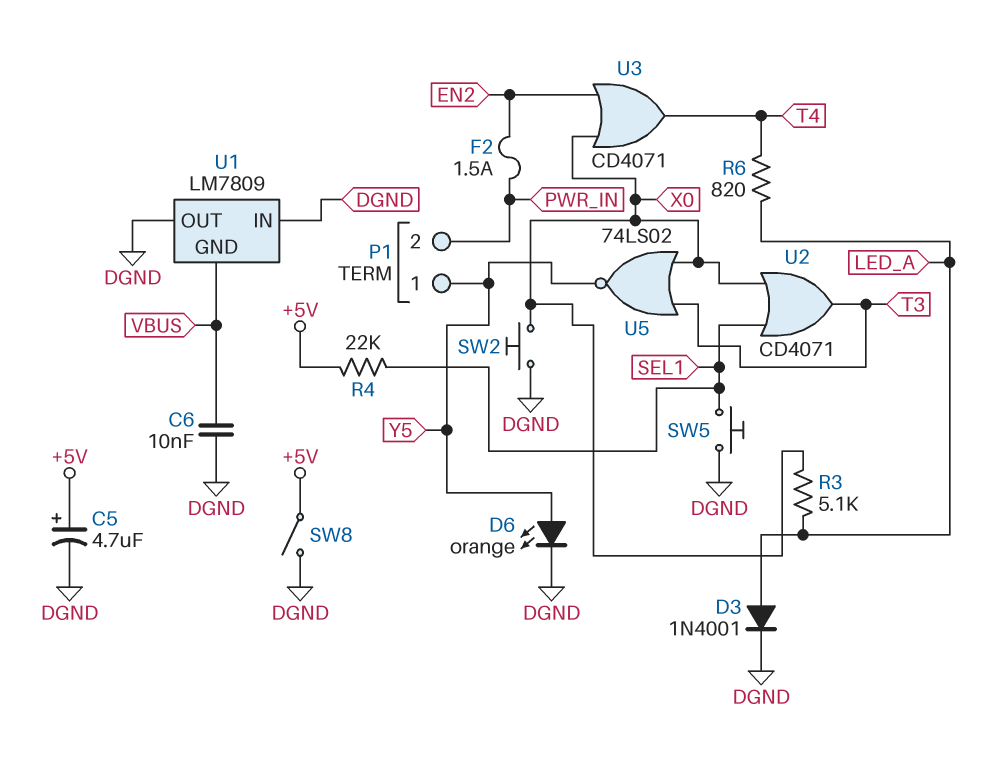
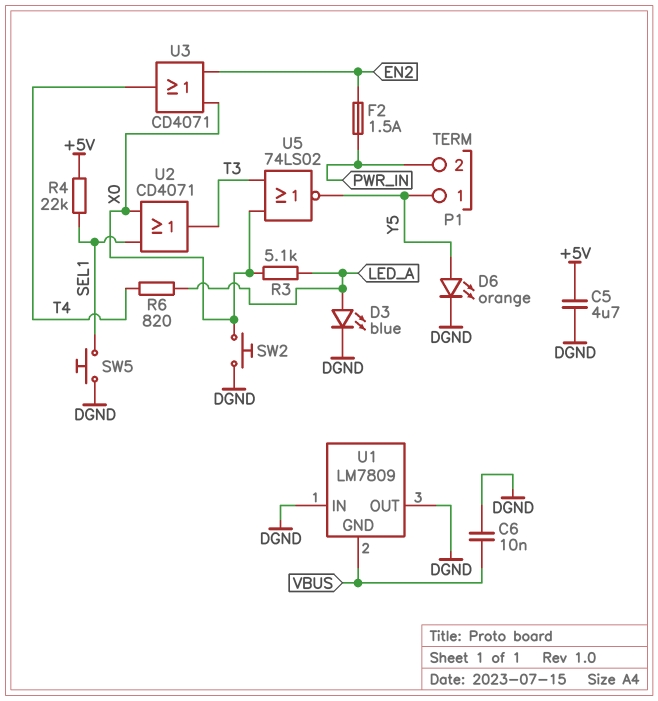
C5: 4.7uF (plus +5V, minus DGND) -> 4.7uF (+5V, DGND)
D3: diode 1N4001 (A LED_A, K DGND) -> LED blue (A LED_A, K DGND)
SW8: switch (+5V, DGND) -> none

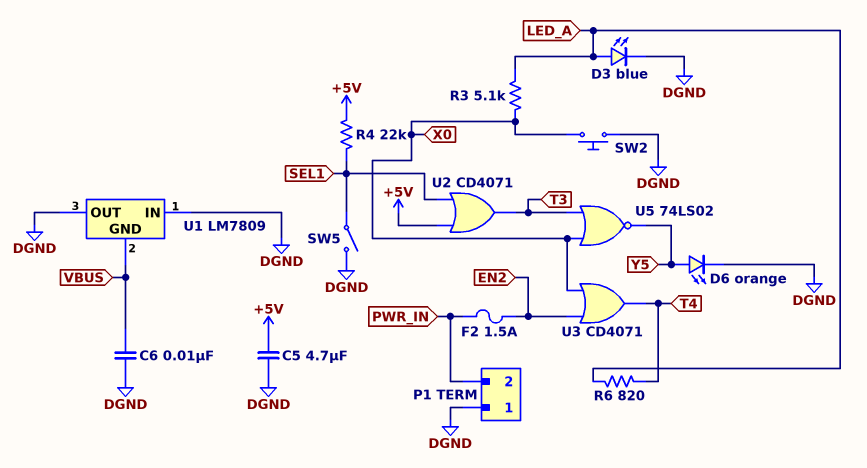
P1 pin 1: Y5 -> DGND
SW5: button (DGND, SEL1) -> switch (DGND, SEL1)
U2: OR CD4071 (in SEL1, in X0, out T3) -> OR CD4071 (in +5V, in SEL1, out T3)

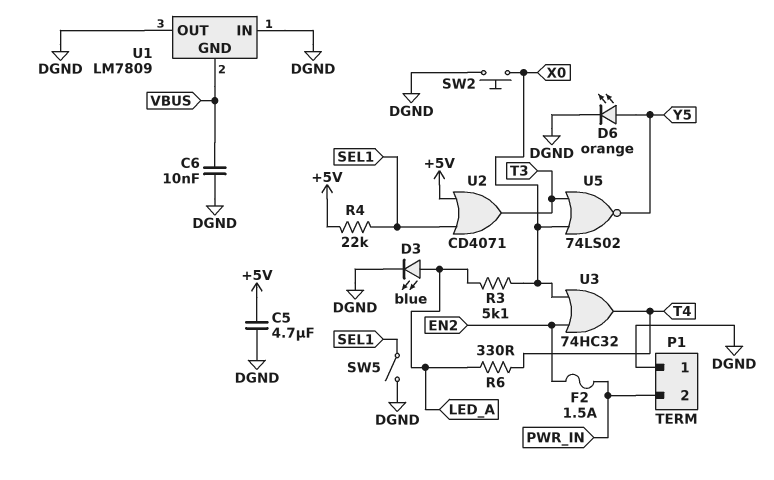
R6: 820 (LED_A, T4) -> 330 (LED_A, T4)
U3: OR CD4071 (in EN2, in X0, out T4) -> OR 74HC32 (in EN2, in X0, out T4)

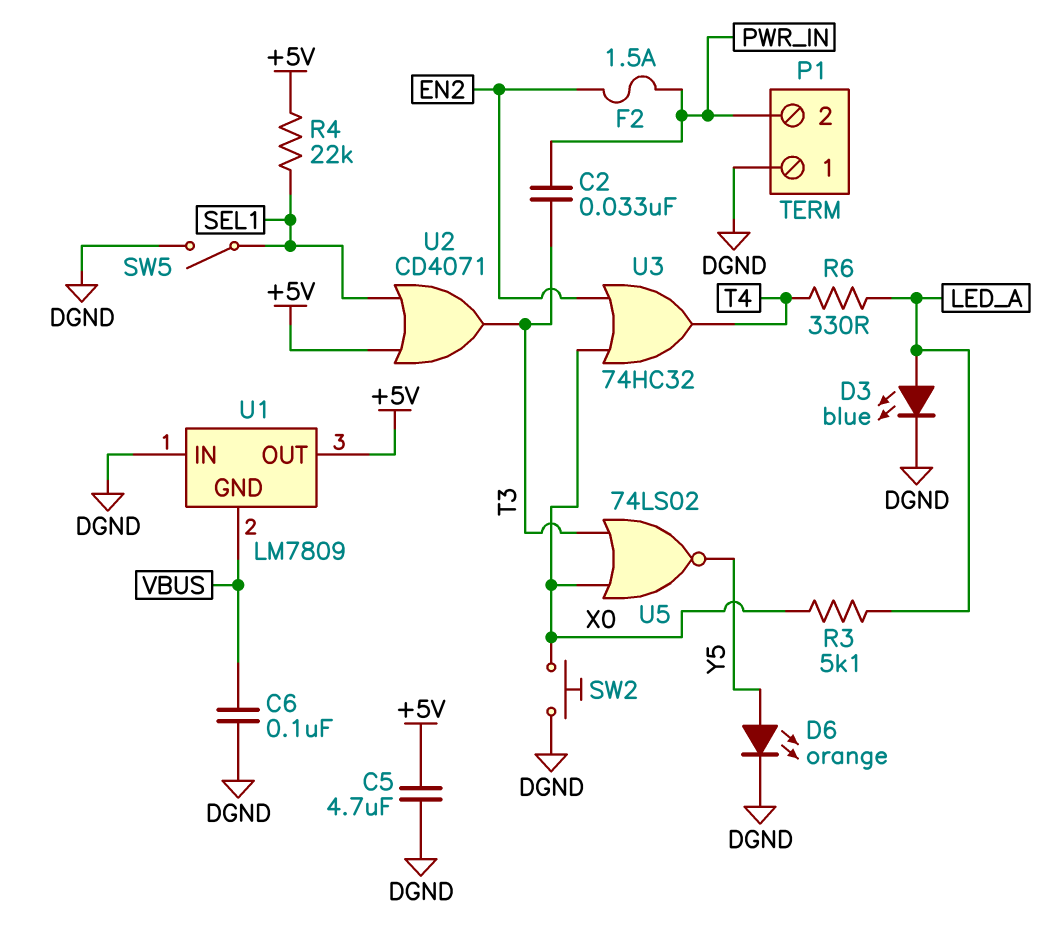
C2: none -> 33nF (PWR_IN, T3)
C6: 10nF (DGND, VBUS) -> 100nF (DGND, VBUS)
U1 pin OUT: DGND -> +5V

